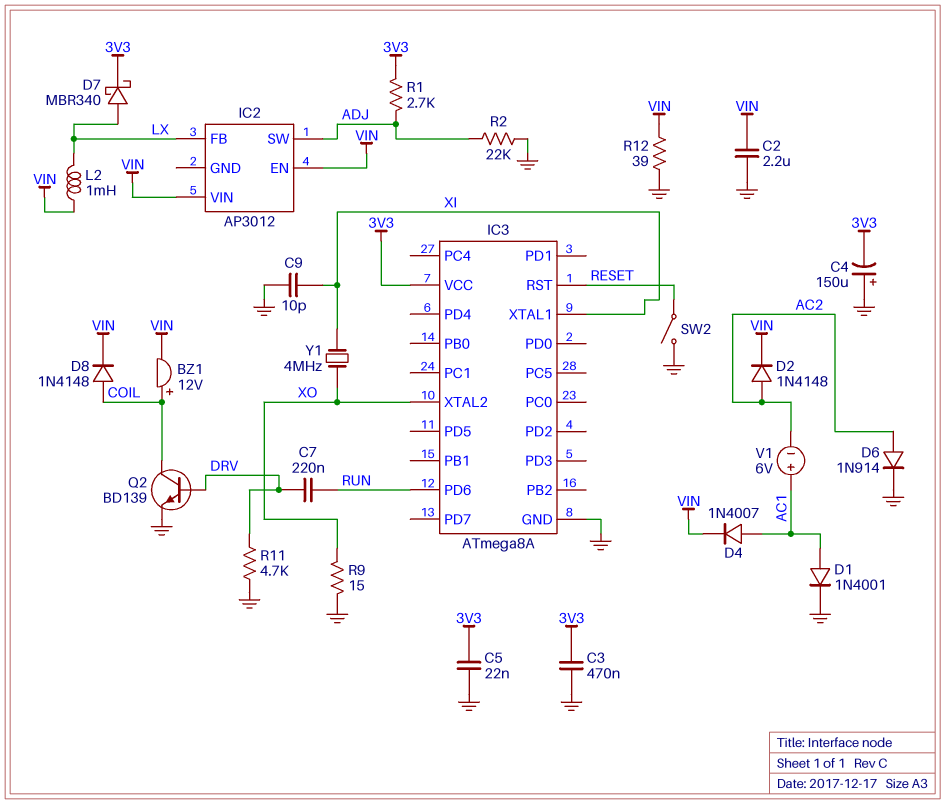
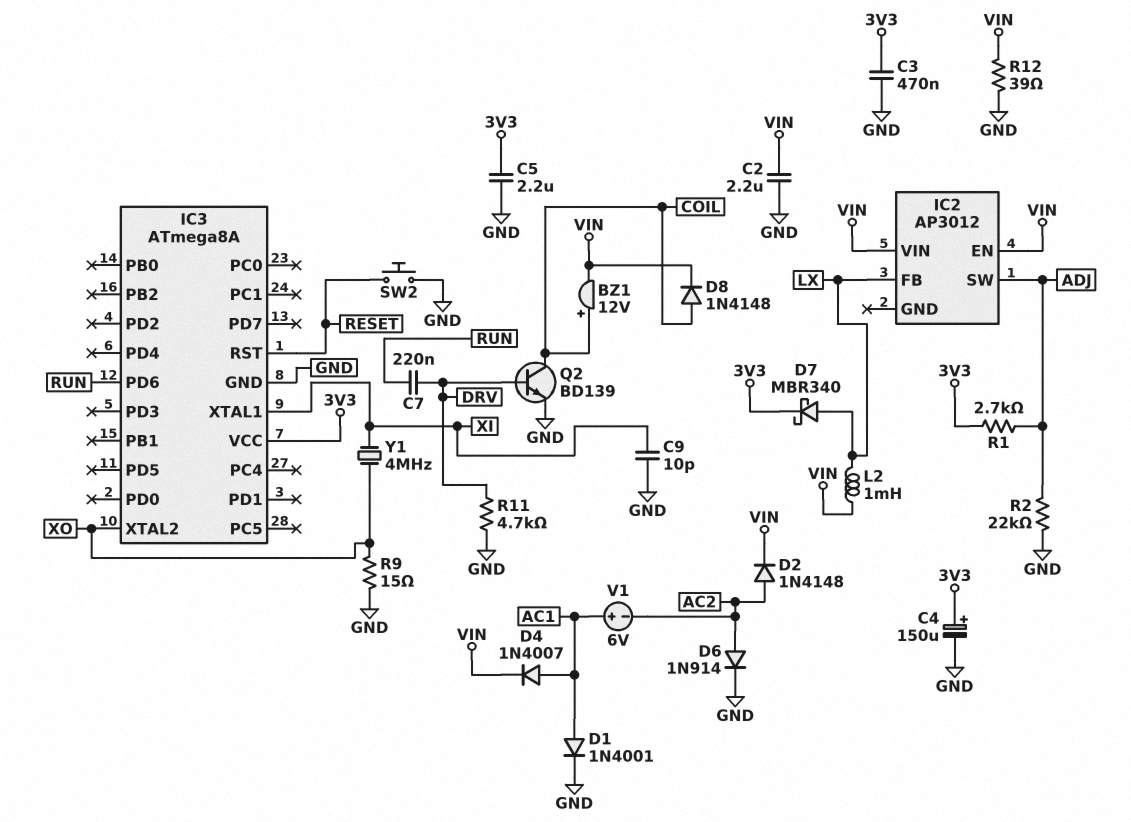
C4: 150uF (plus GND, minus 3V3) -> 150uF (plus 3V3, minus GND)
C5: 22nF (3V3, GND) -> 2.2uF (3V3, GND)
SW2: switch (GND, RESET) -> button (GND, RESET)

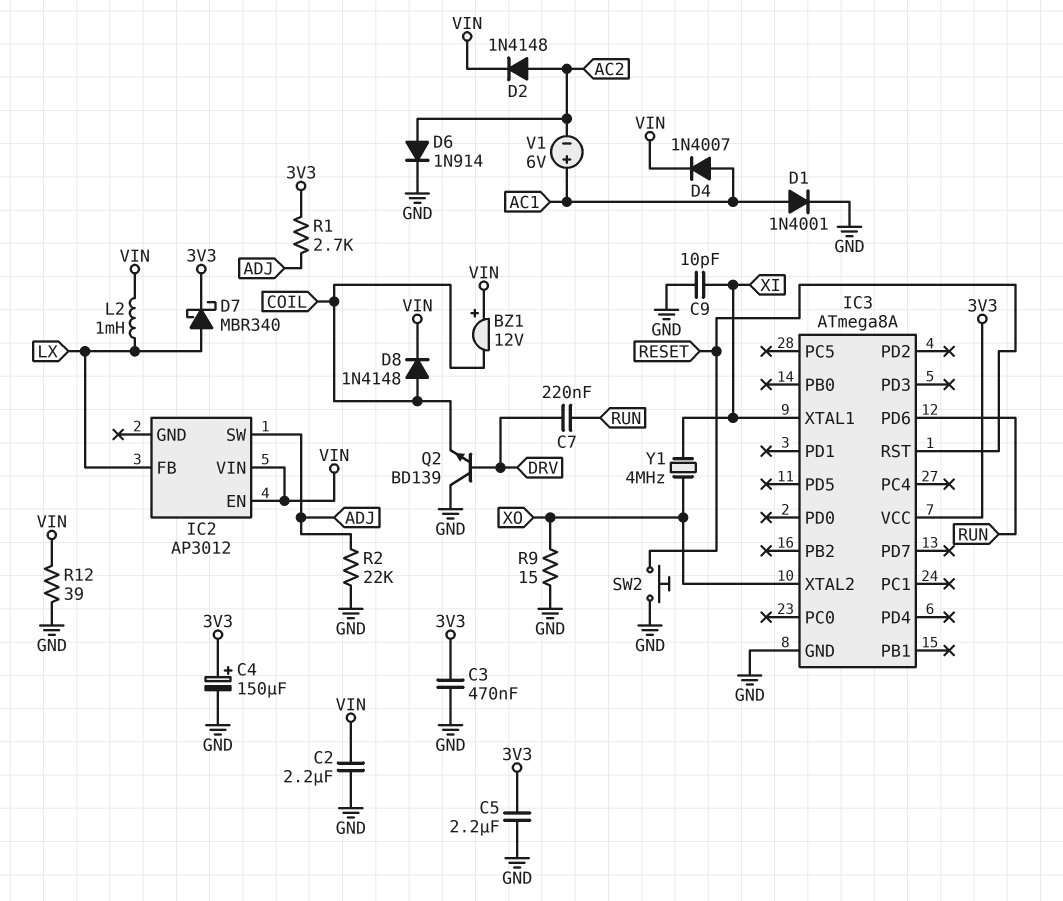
BZ1: buzzer 12V (plus COIL, minus VIN) -> buzzer 12V (plus VIN, minus COIL)
Q2: NPN BD139 (B DRV, C COIL, E GND) -> NPN BD139 (B DRV, C GND, E COIL)
R11: 4.7k (DRV, GND) -> none

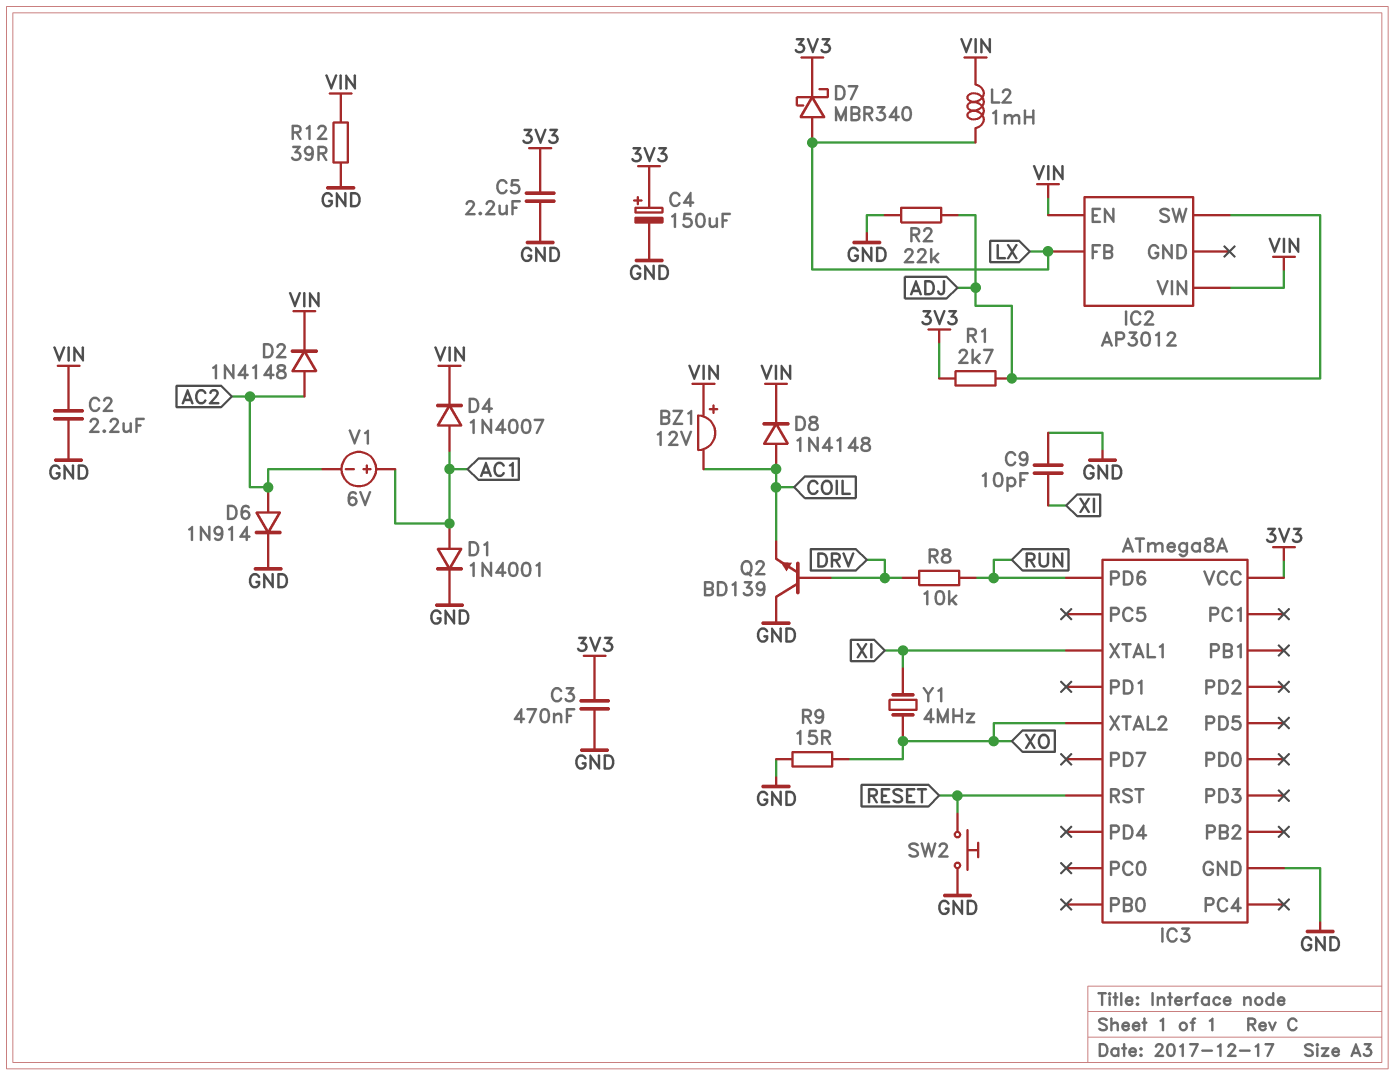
C7: 220nF (DRV, RUN) -> none
R8: none -> 10k (DRV, RUN)

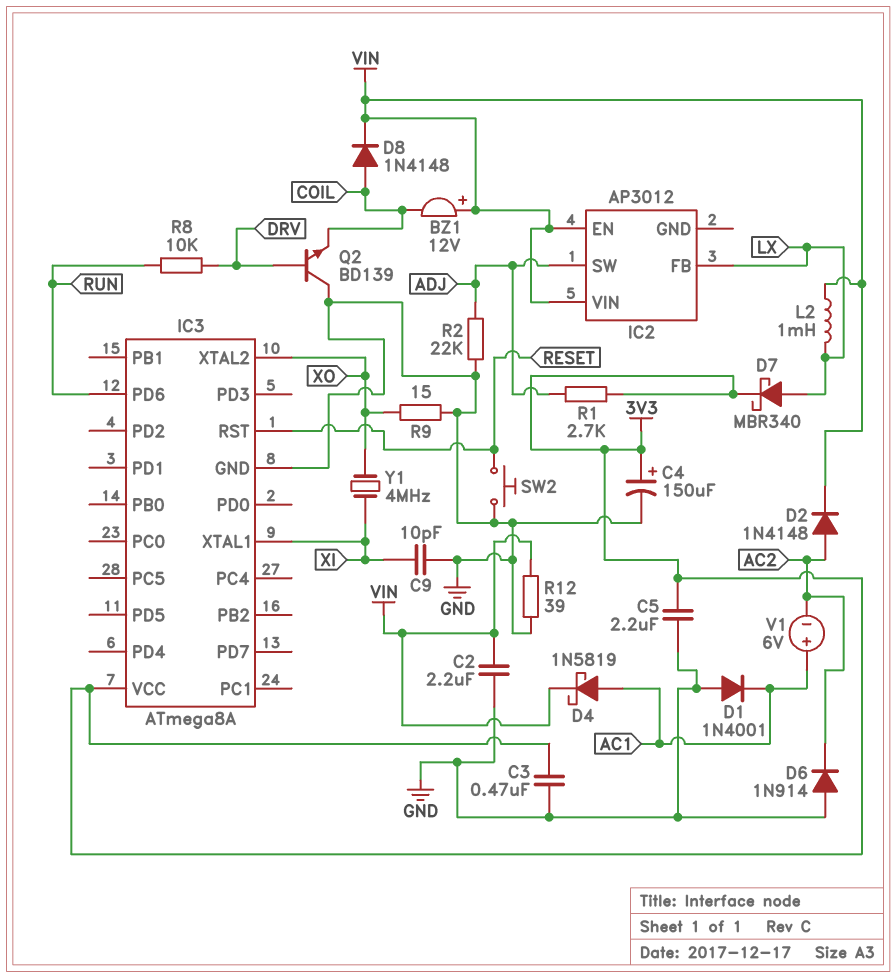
D1: diode 1N4001 (A AC1, K GND) -> diode 1N4001 (A GND, K AC1)
D4: diode 1N4007 (A AC1, K VIN) -> schottky 1N5819 (A AC1, K VIN)
D6: diode 1N914 (A AC2, K GND) -> diode 1N914 (A GND, K AC2)

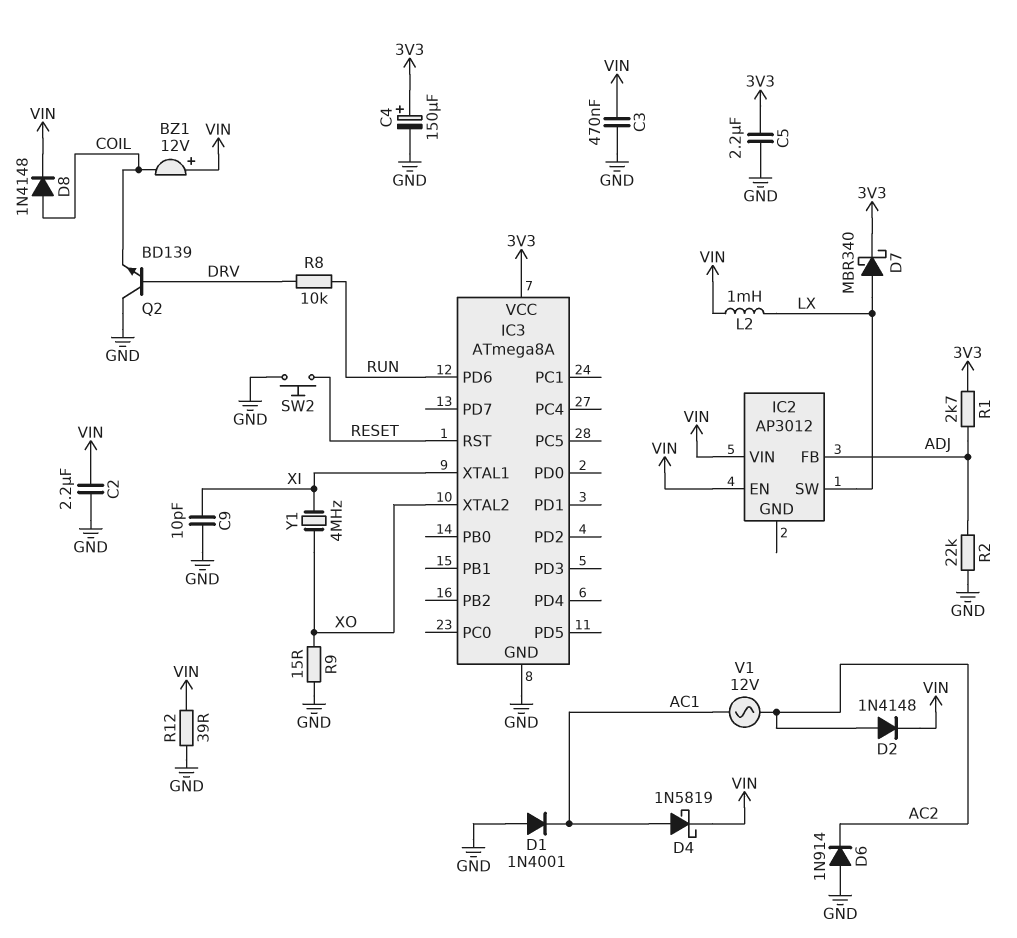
C3: 470nF (3V3, GND) -> 470nF (GND, VIN)
IC2 pin FB: LX -> ADJ
IC2 pin SW: ADJ -> LX
V1: 6V (plus AC1, minus AC2) -> AC 12V (AC1, AC2)

